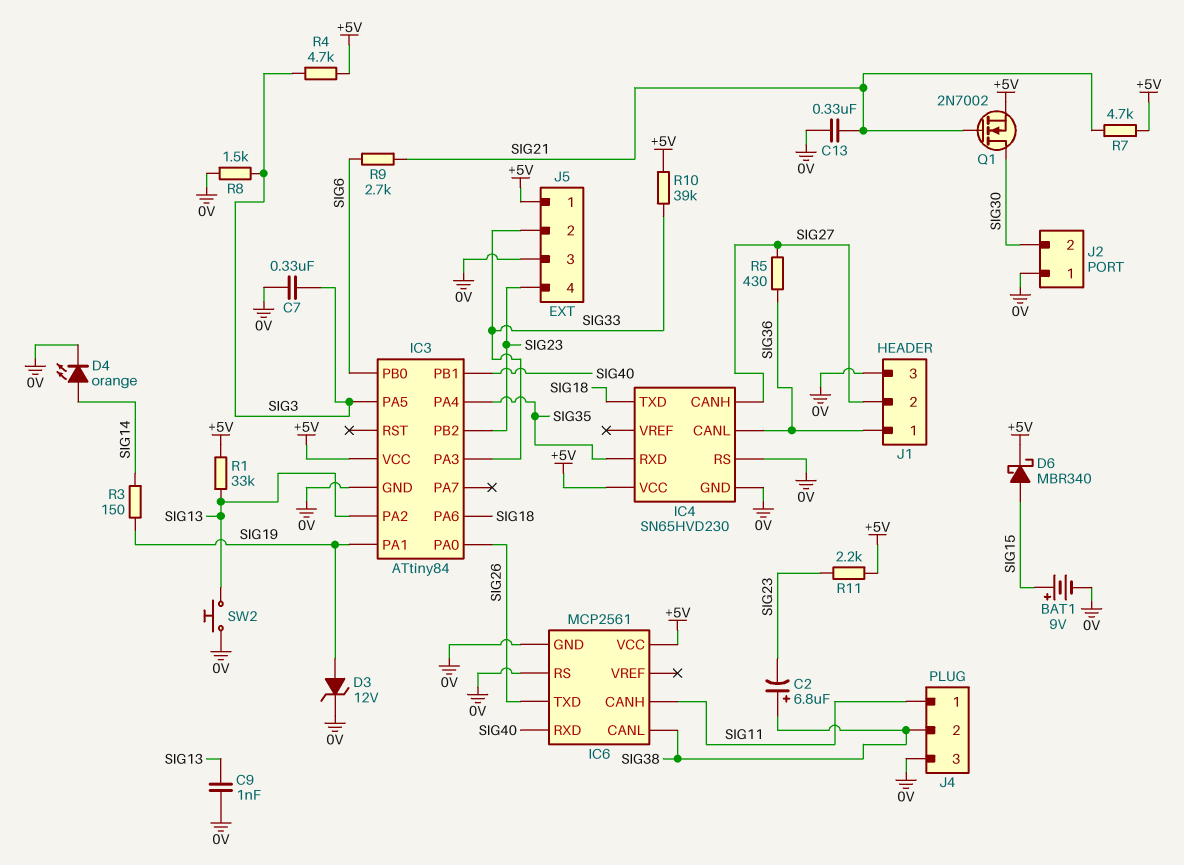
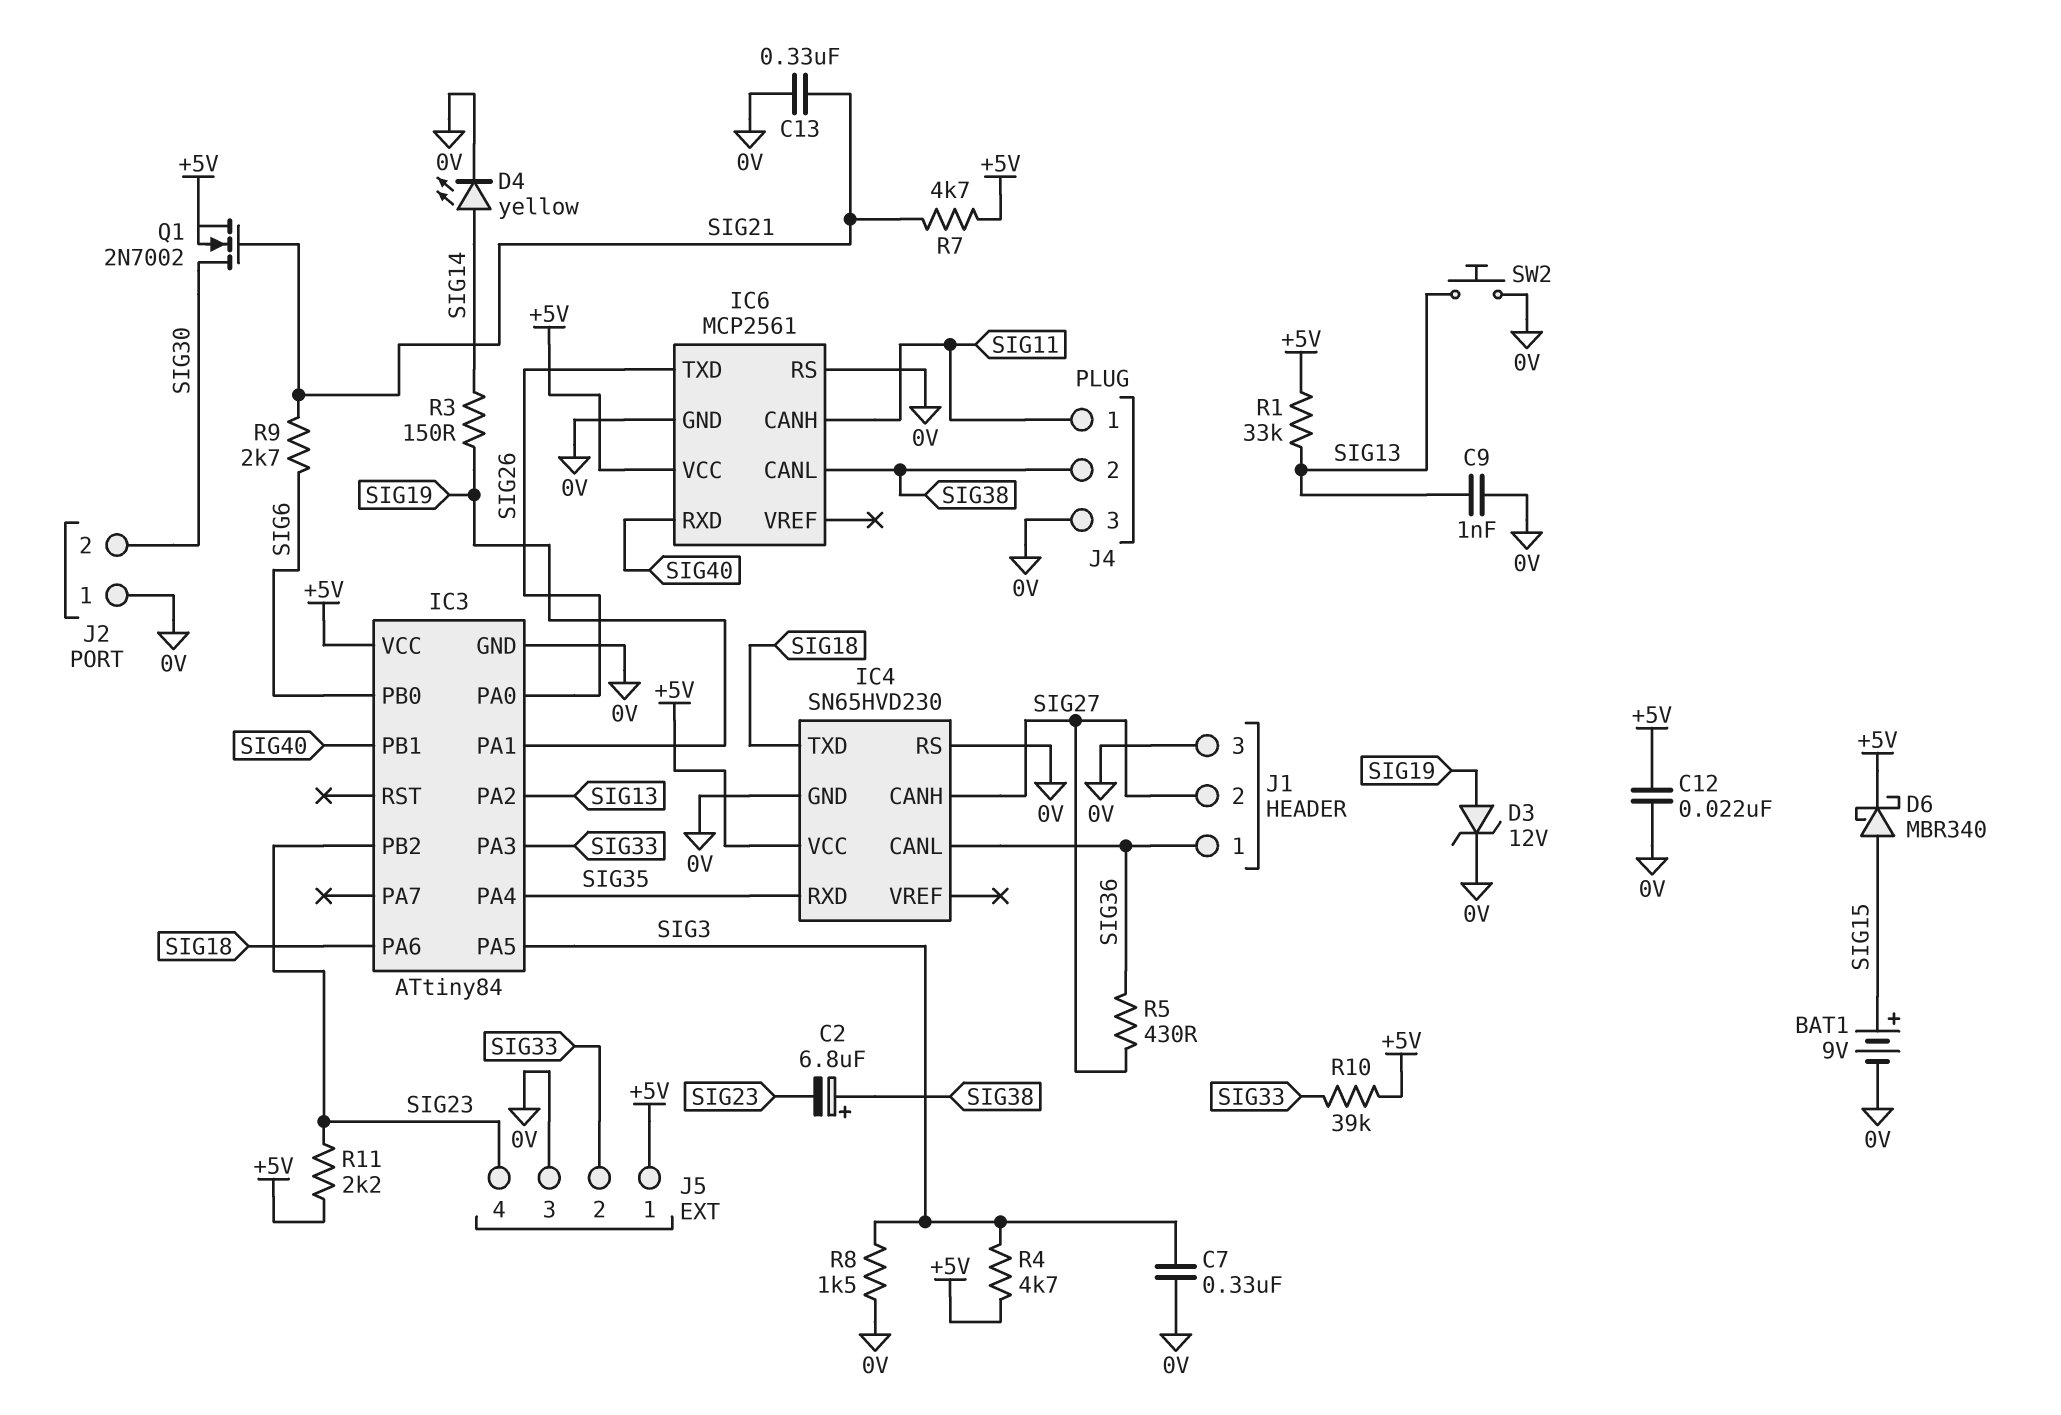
C12: none -> 22nF (+5V, 0V)
D4: LED orange (A SIG14, K 0V) -> LED yellow (A SIG14, K 0V)

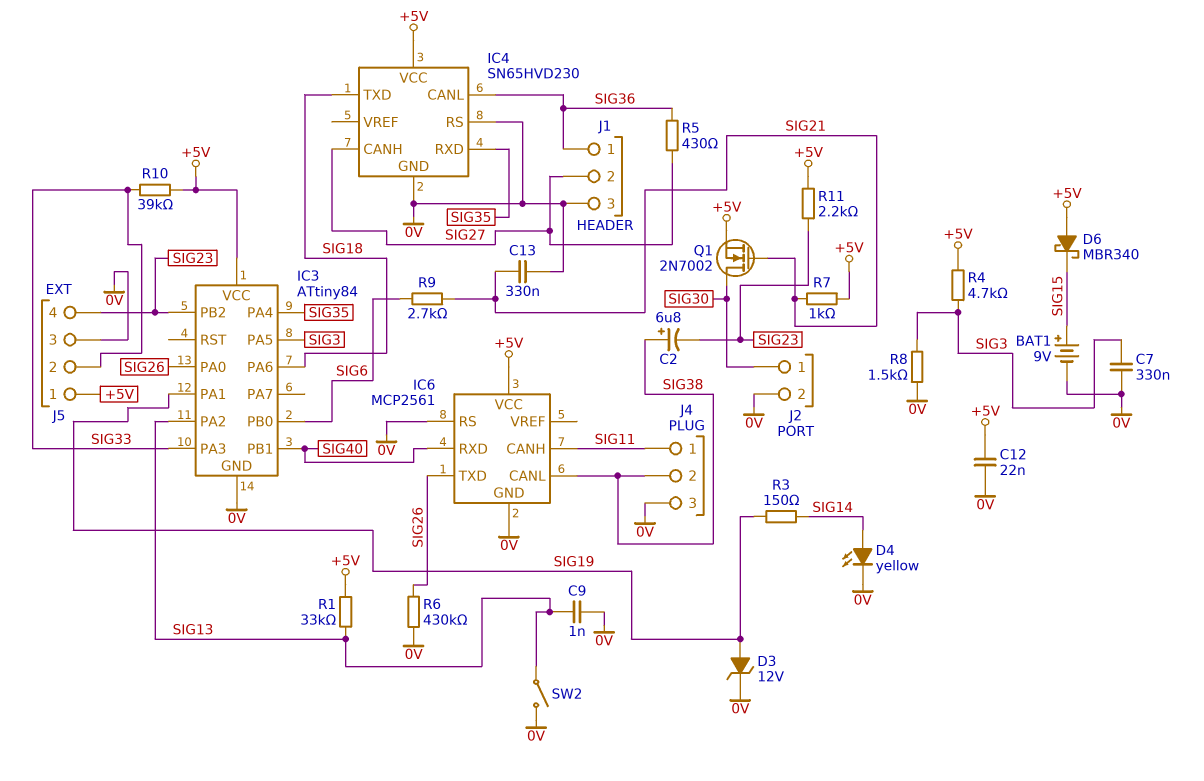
D6: schottky MBR340 (A SIG15, K +5V) -> schottky MBR340 (A +5V, K SIG15)
J2 pin 1: 0V -> SIG30
J2 pin 2: SIG30 -> 0V
R6: none -> 430k (0V, SIG26)
R7: 4.7k (+5V, SIG21) -> 1k (+5V, SIG21)
SW2: button (0V, SIG13) -> switch (0V, SIG13)

